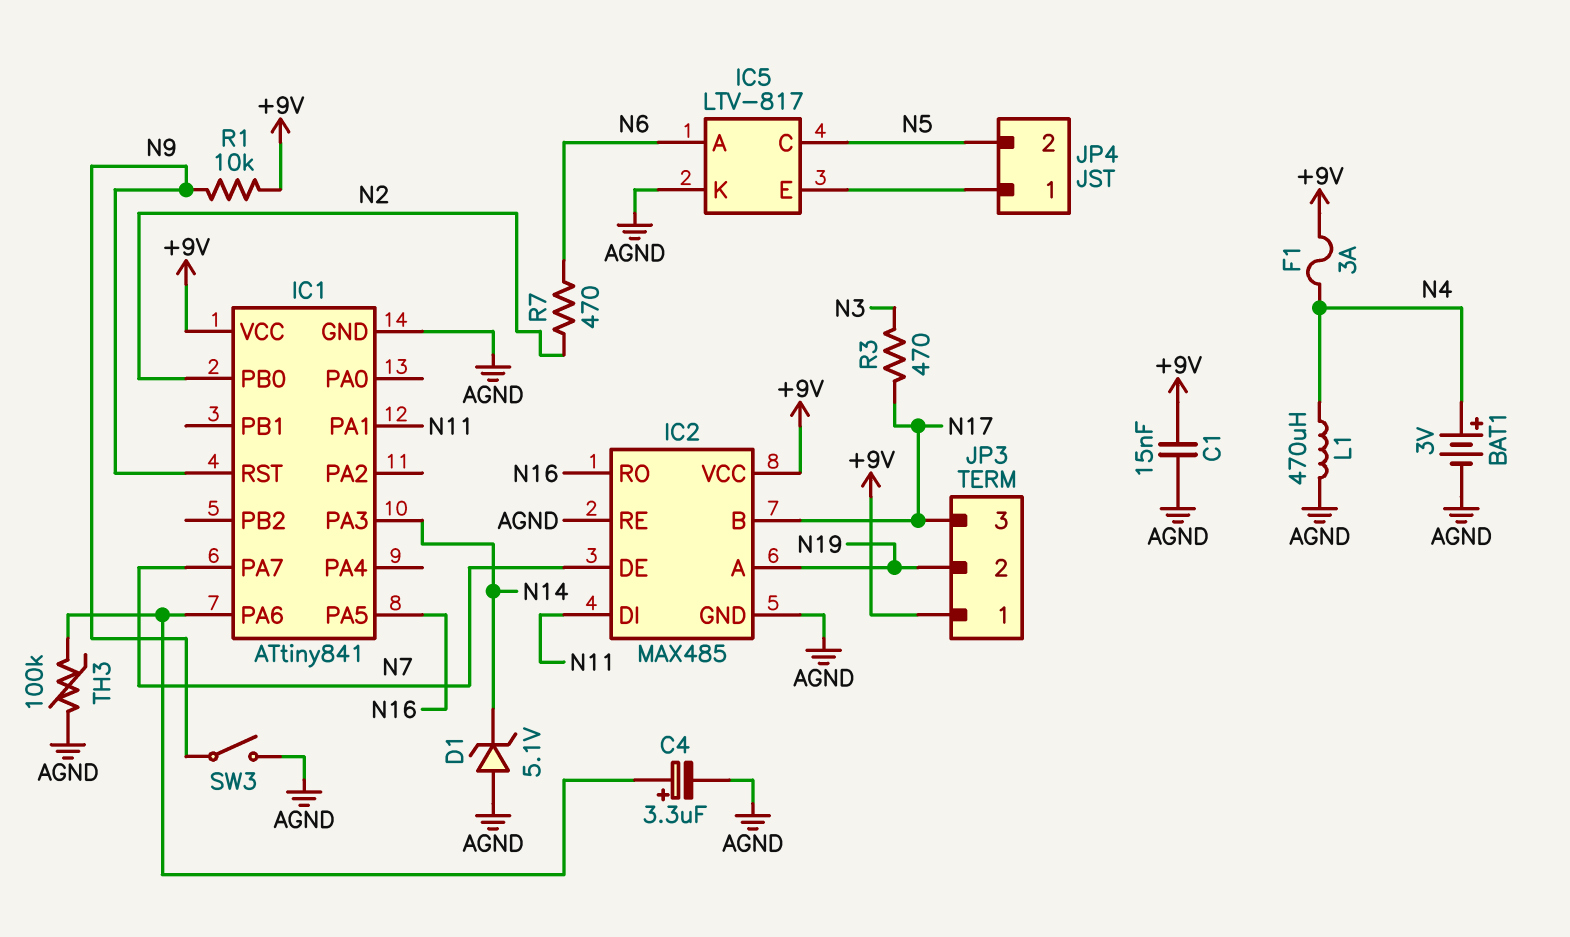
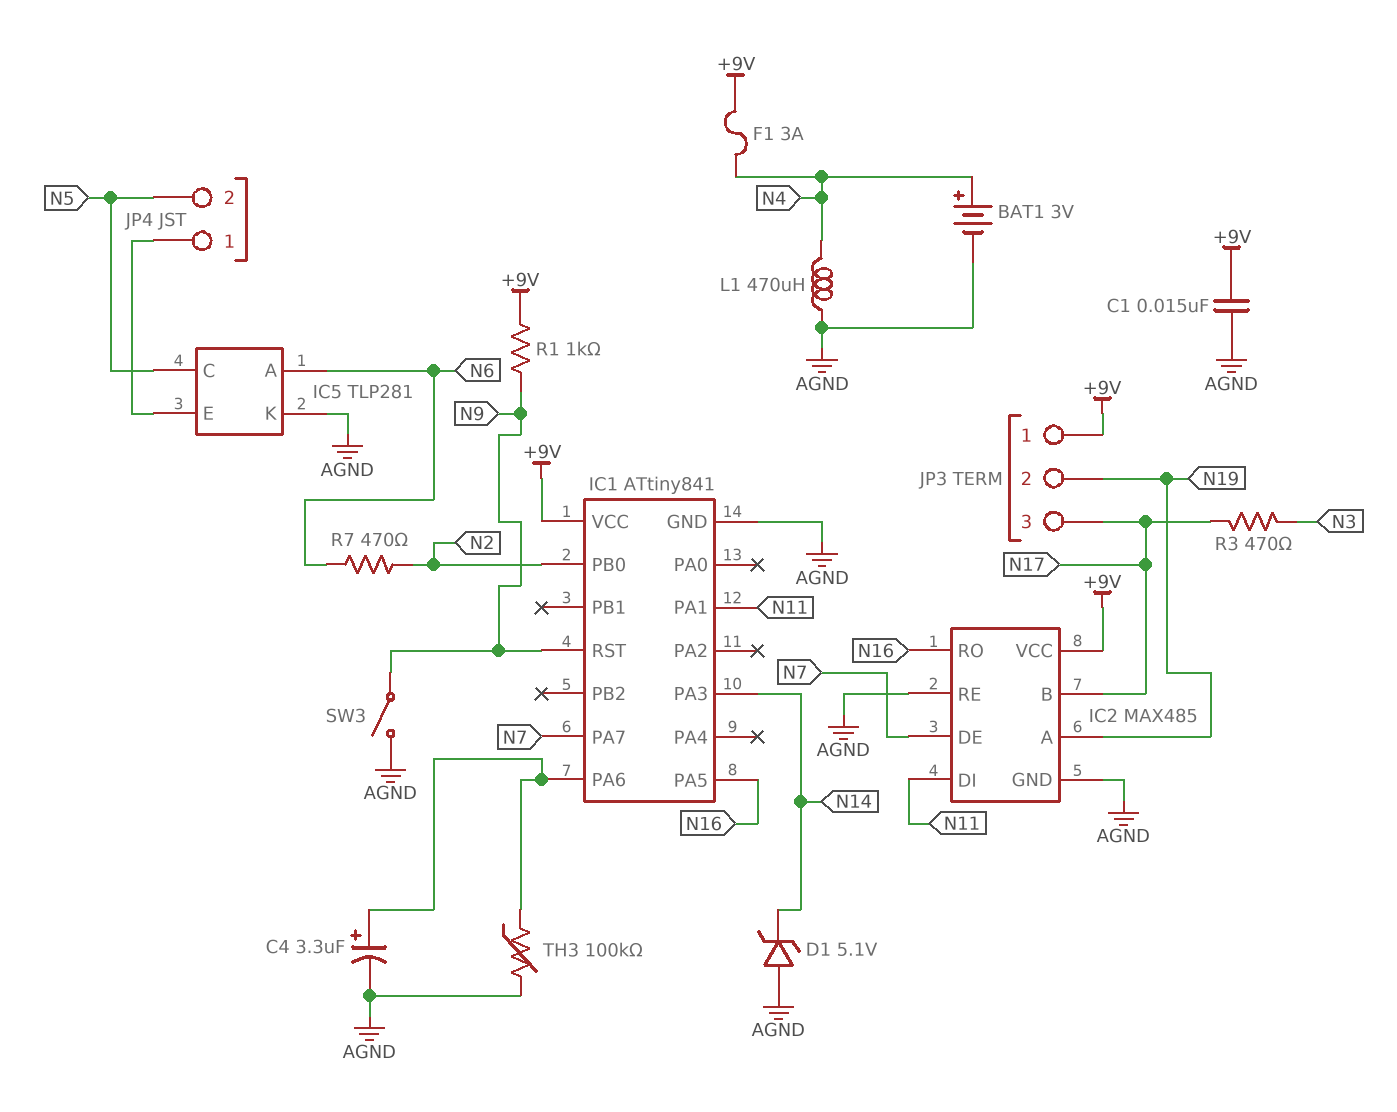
IC5: LTV-817 -> TLP281
R1: 10k (+9V, N9) -> 1k (+9V, N9)

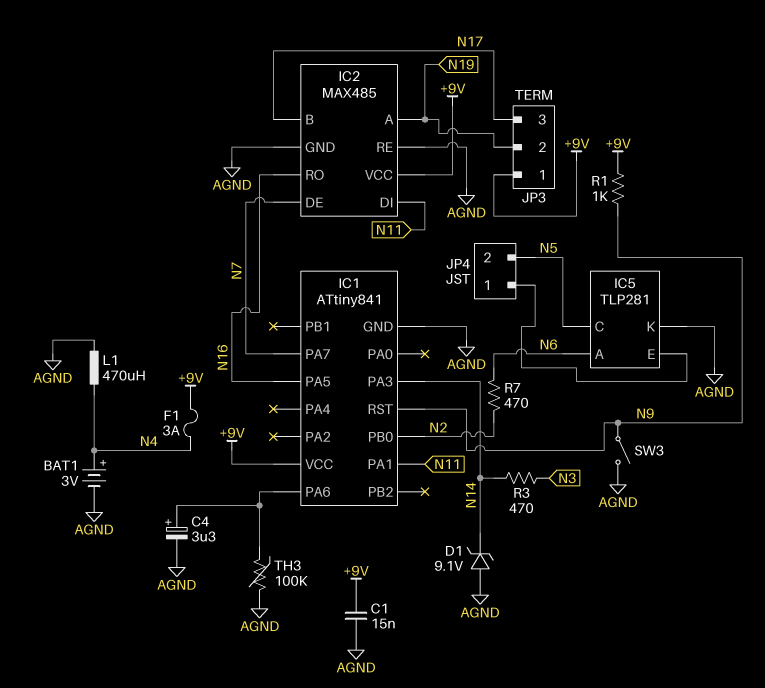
D1: zener 5.1V (A AGND, K N14) -> zener 9.1V (A AGND, K N14)
R3: 470 (N3, N17) -> 470 (N3, N14)

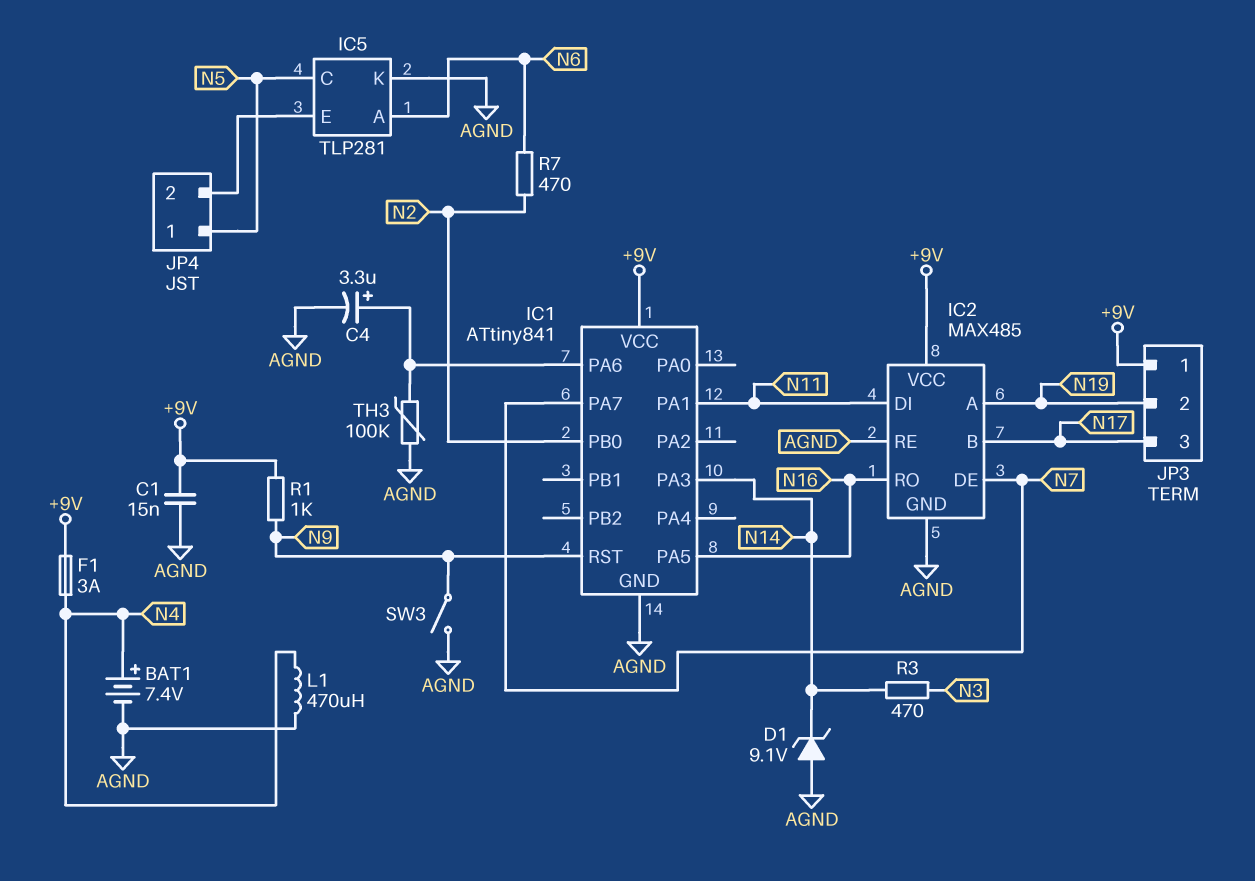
BAT1: 3V (plus N4, minus AGND) -> 7.4V (plus N4, minus AGND)
JP4 pin 1: IC5/E -> N5
JP4 pin 2: N5 -> IC5/E

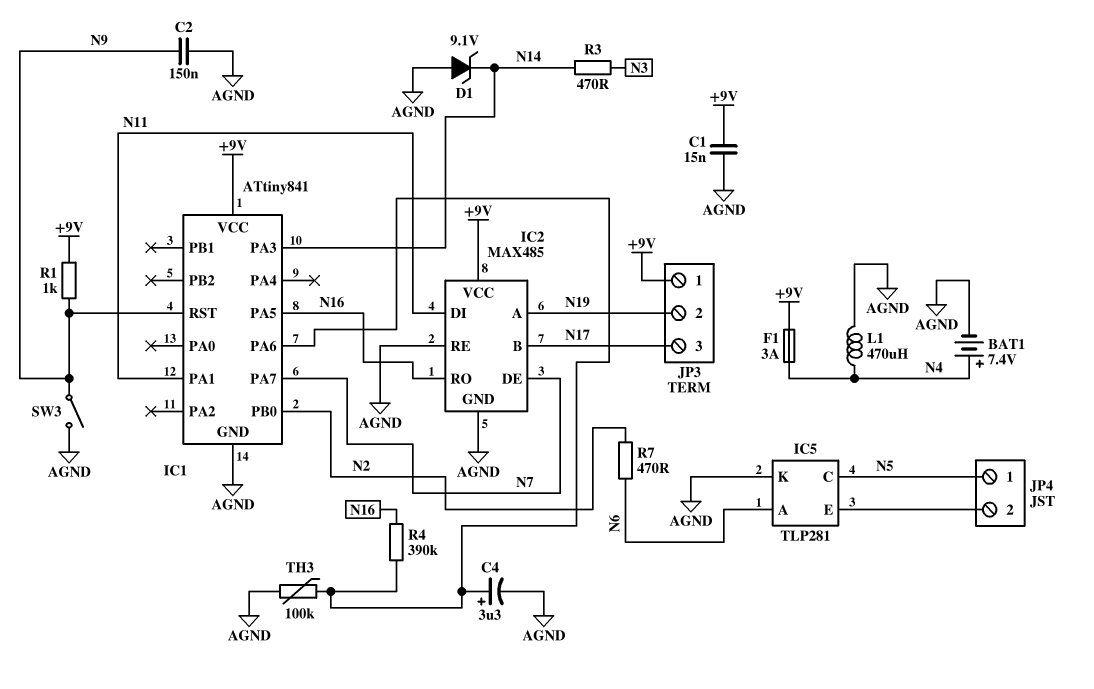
C2: none -> 150nF (AGND, N9)
R4: none -> 390k (IC1/PA6, N16)

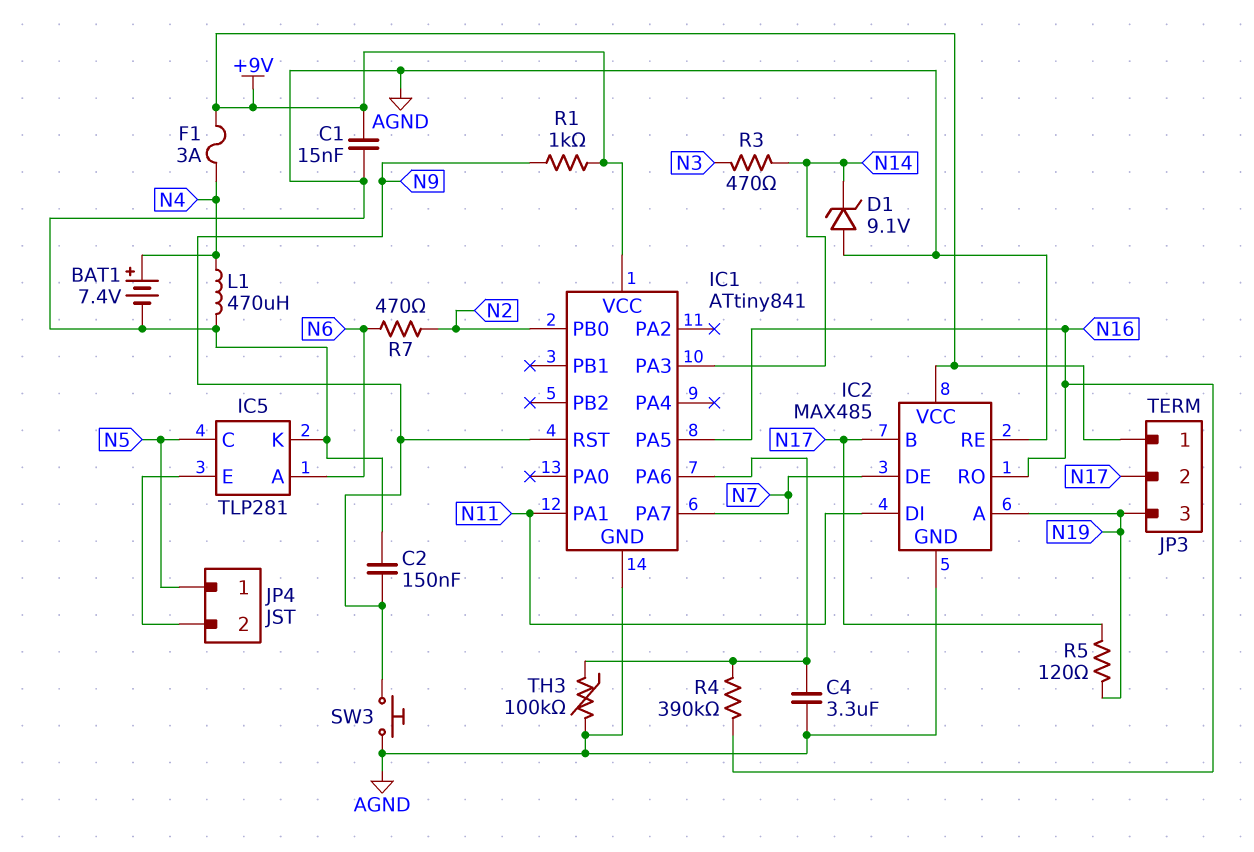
C4: 3.3uF (plus IC1/PA6, minus AGND) -> 3.3uF (AGND, IC1/PA6)
JP3 pin 2: N19 -> N17
JP3 pin 3: N17 -> N19
R5: none -> 120 (N17, N19)
SW3: switch (AGND, N9) -> button (AGND, N9)

